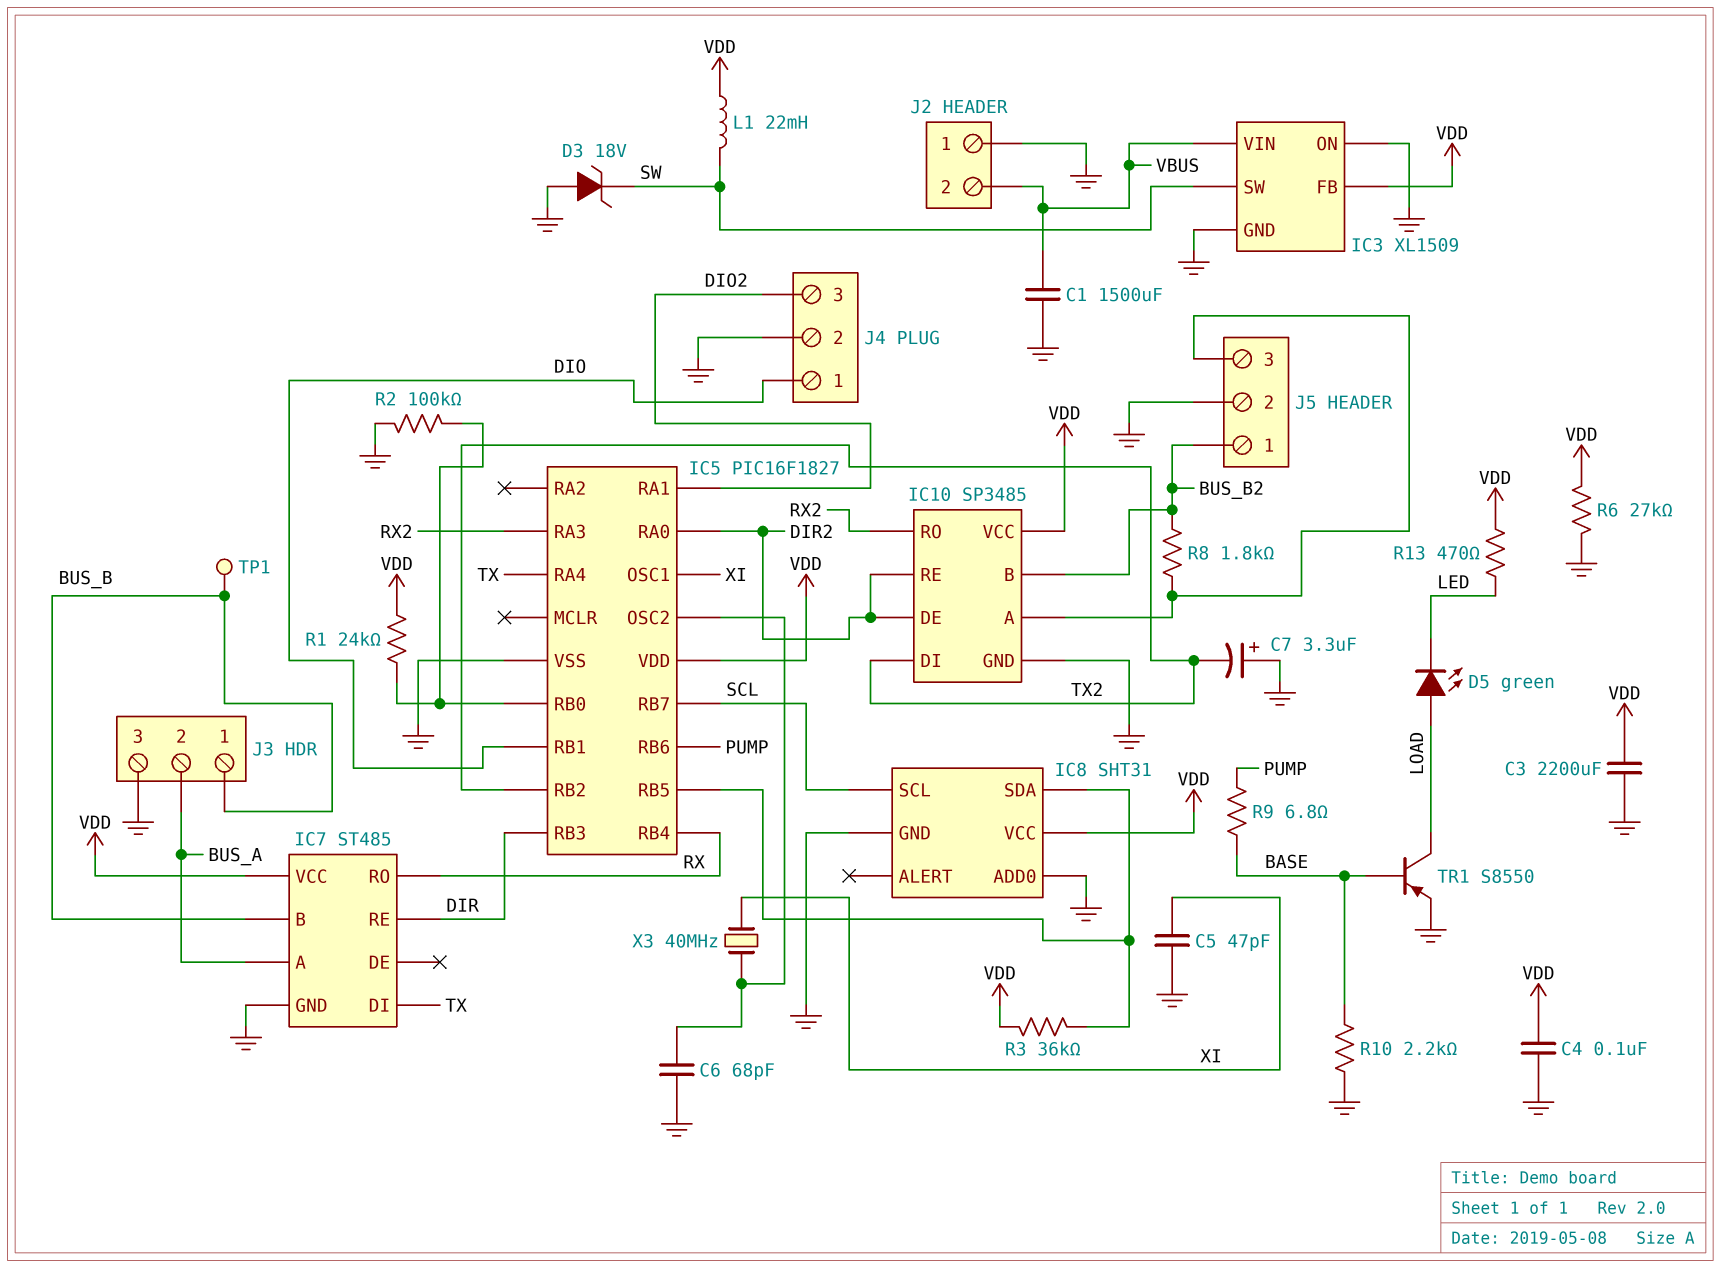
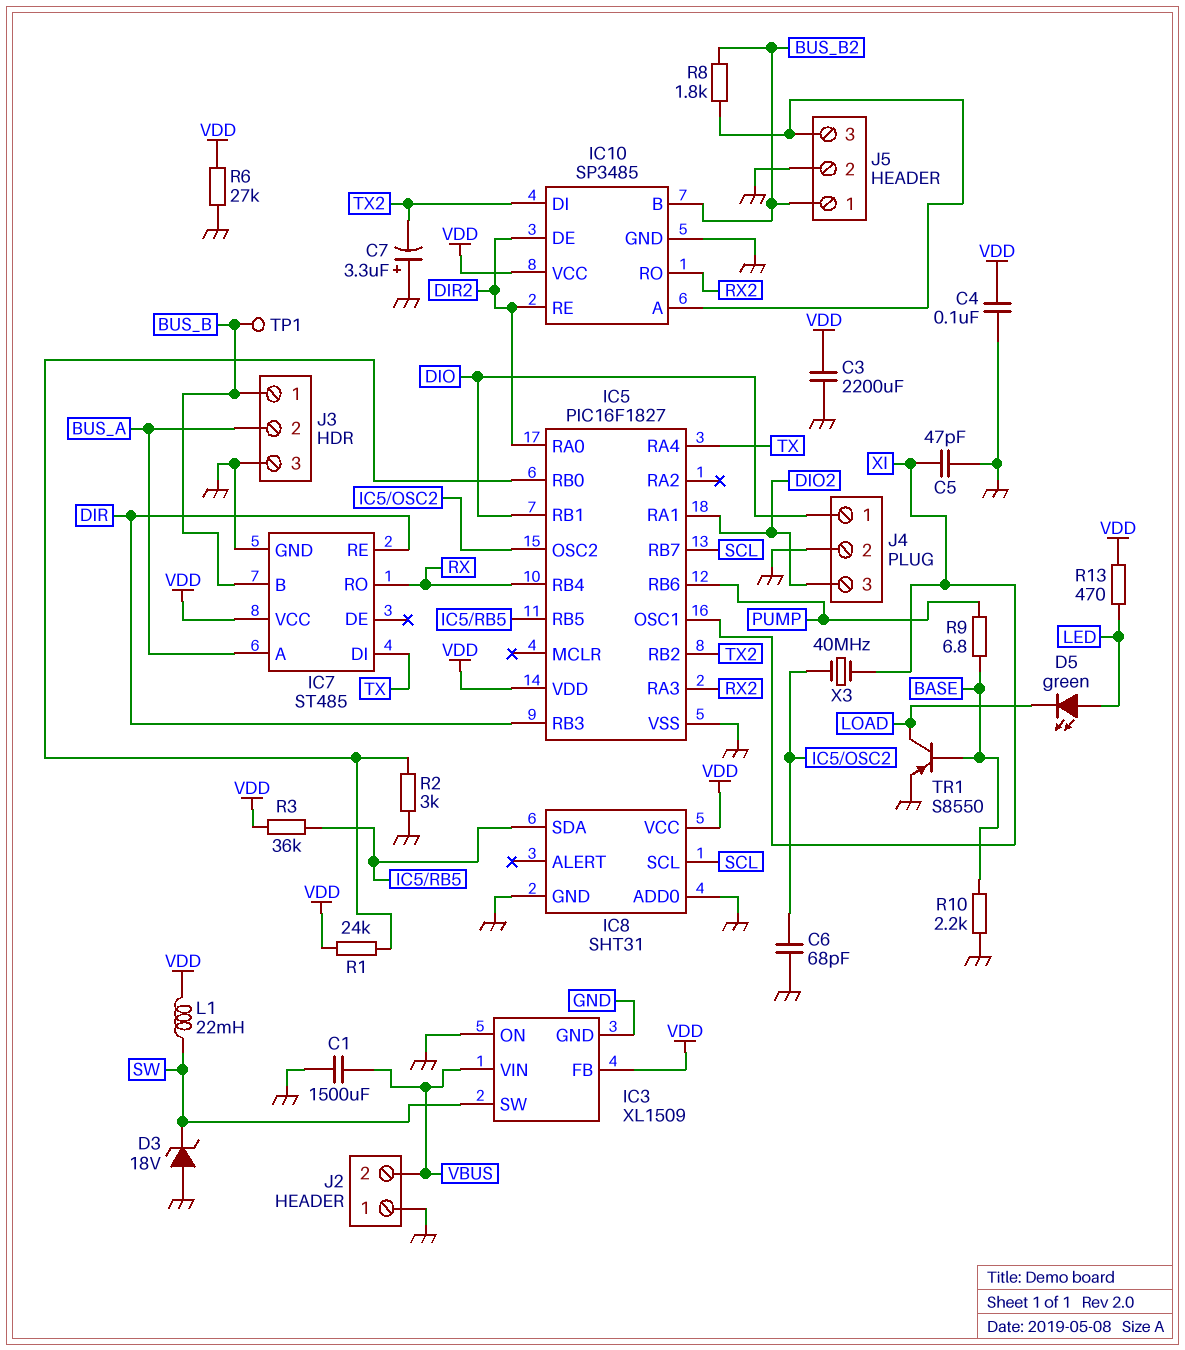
D5: LED green (A LOAD, K LED) -> LED green (A LED, K LOAD)
R2: 100k (GND, IC5/RB0) -> 3k (GND, IC5/RB0)

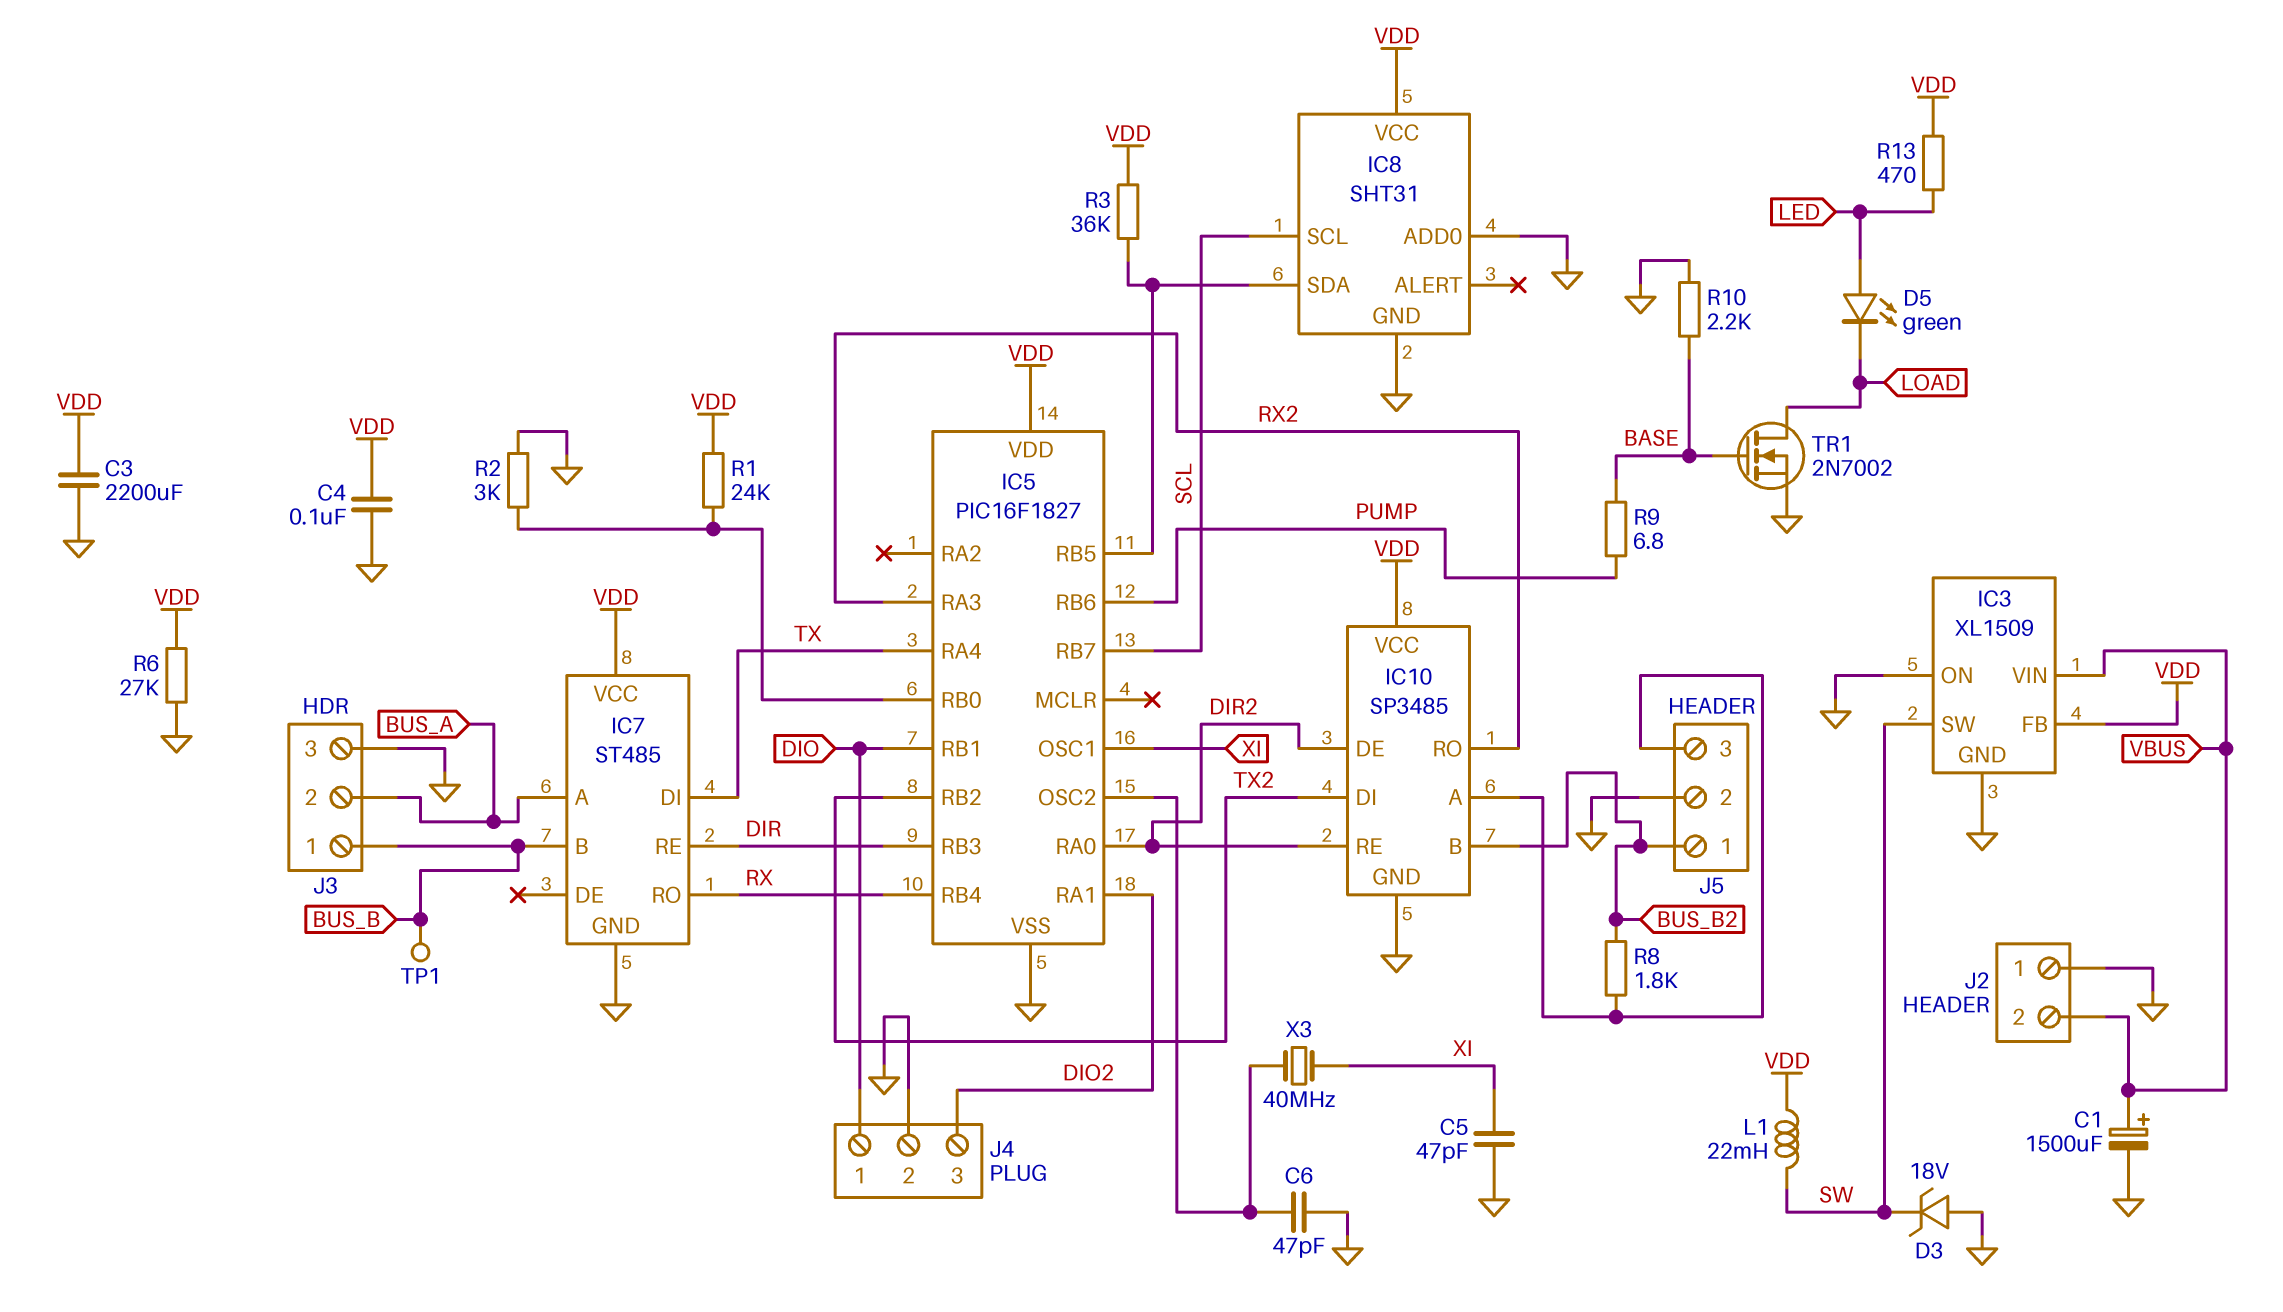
C1: 1500uF (GND, VBUS) -> 1500uF (plus VBUS, minus GND)
C6: 68pF (GND, IC5/OSC2) -> 47pF (GND, IC5/OSC2)
C7: 3.3uF (plus GND, minus TX2) -> none
TR1: PNP S8550 (B BASE, C LOAD, E GND) -> NMOS 2N7002 (G BASE, D LOAD, S GND)

